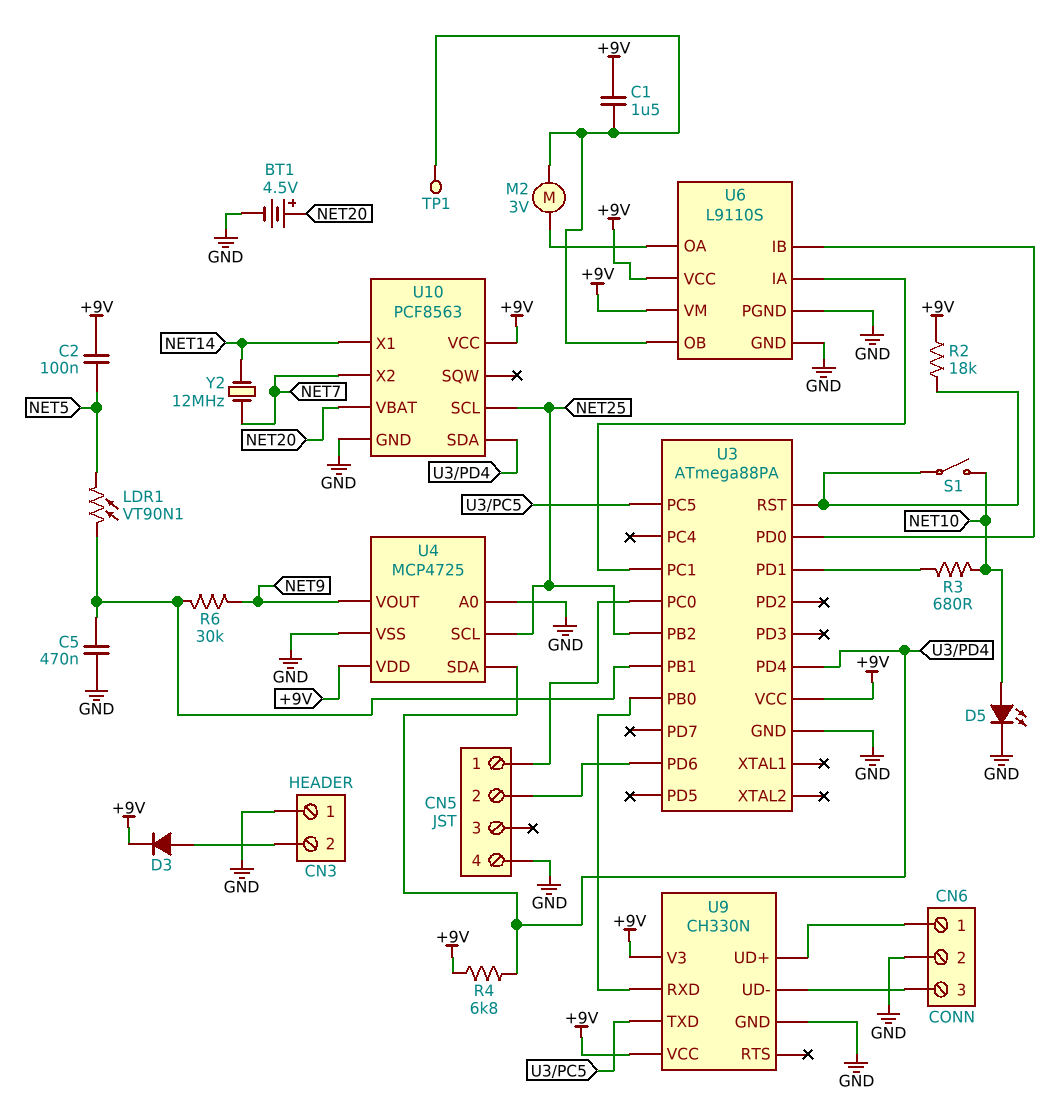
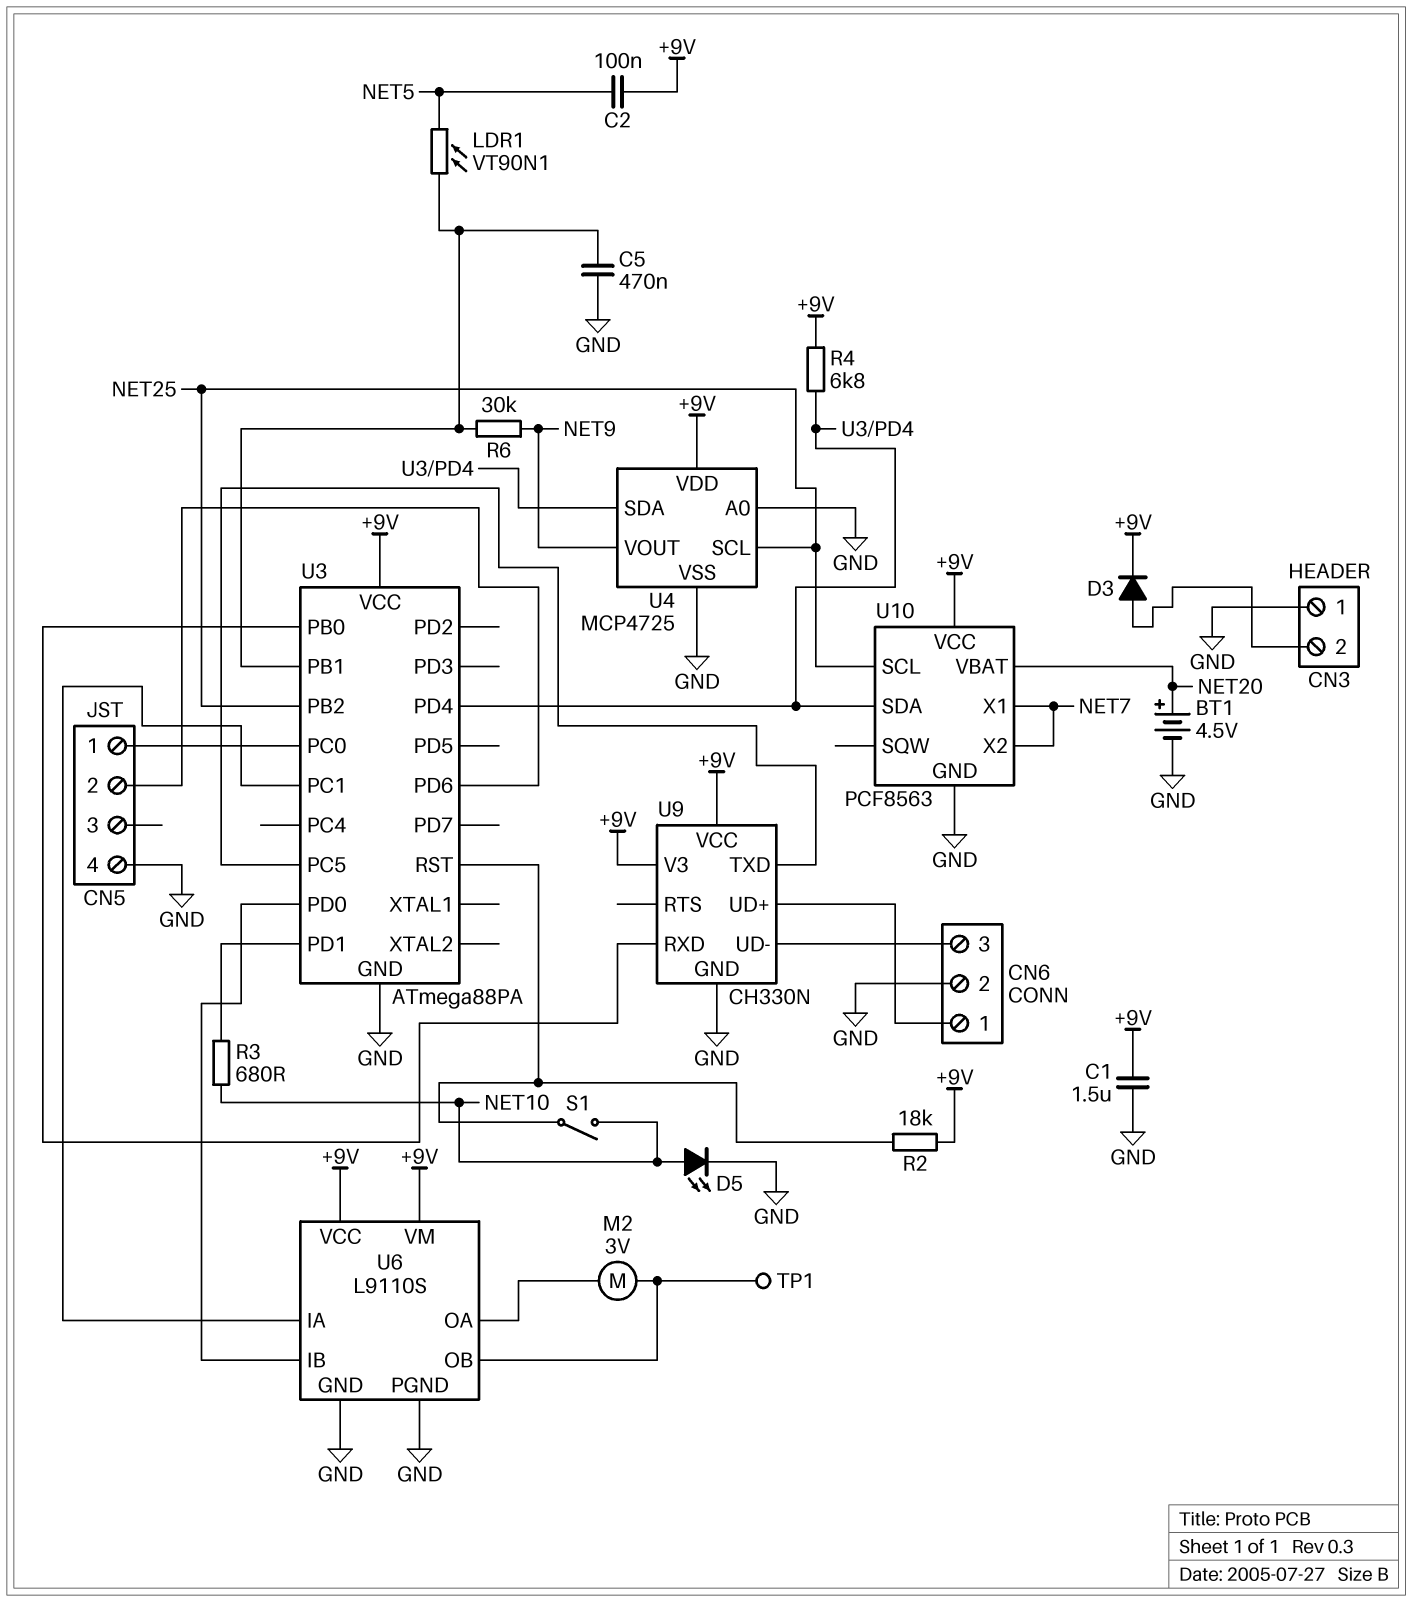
C1: 1.5uF (+9V, U6/OB) -> 1.5uF (+9V, GND)
U10 pin X1: NET14 -> NET7
Y2: 12MHz (NET7, NET14) -> none

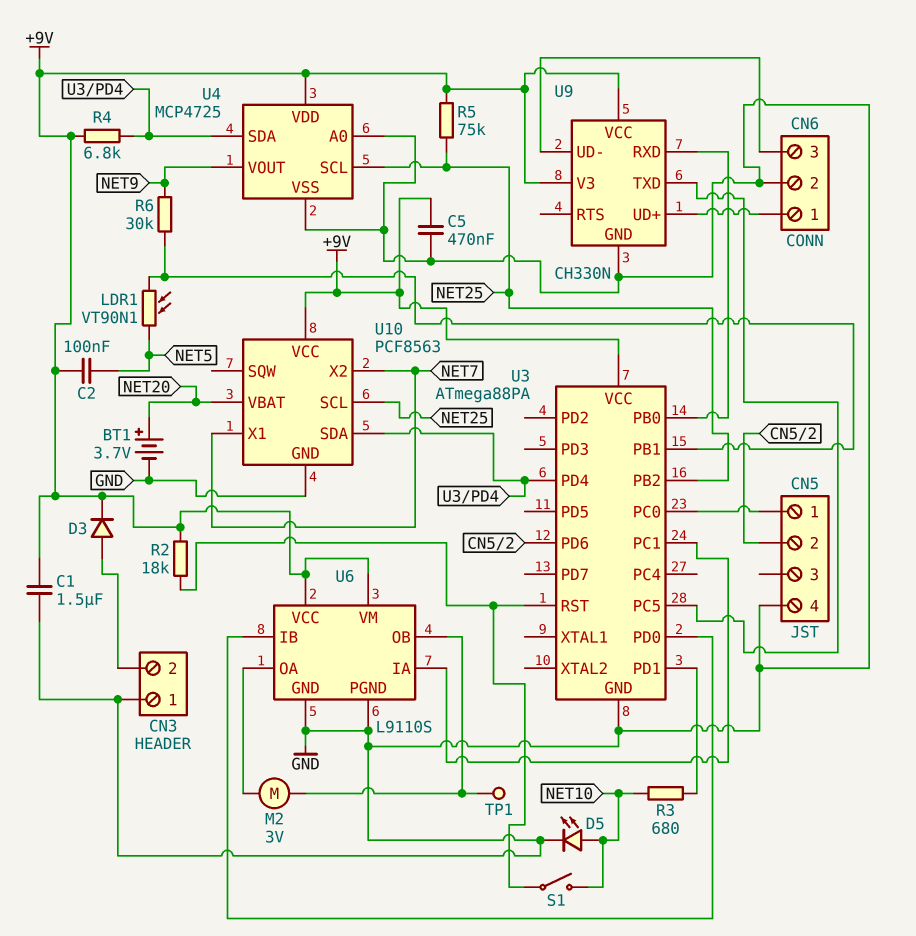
BT1: 4.5V (plus NET20, minus GND) -> 3.7V (plus NET20, minus GND)
C5: 470nF (GND, U3/PB1) -> 470nF (+9V, GND)
R5: none -> 75k (+9V, NET25)

